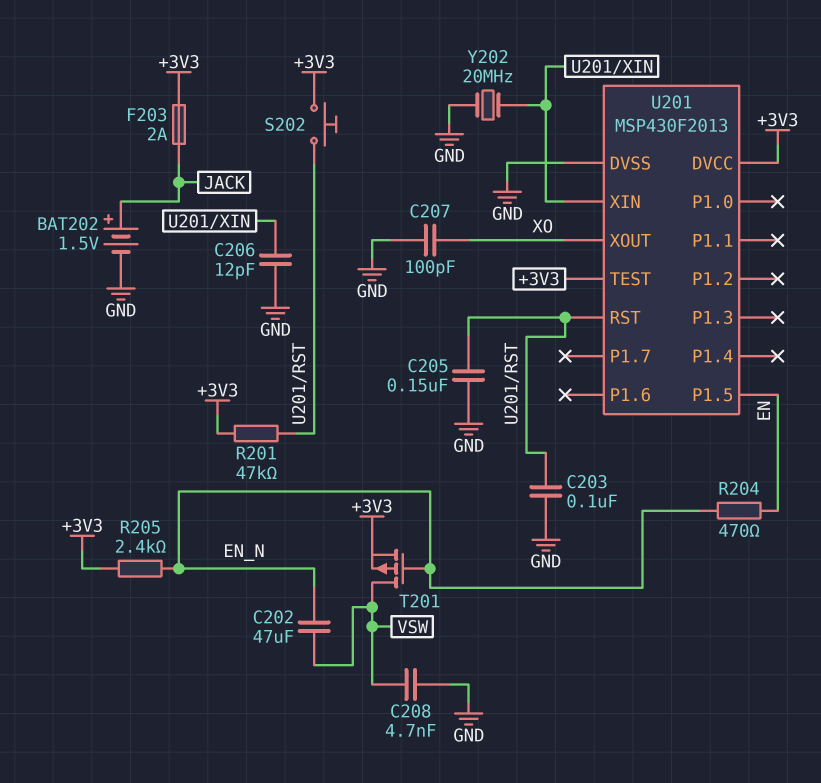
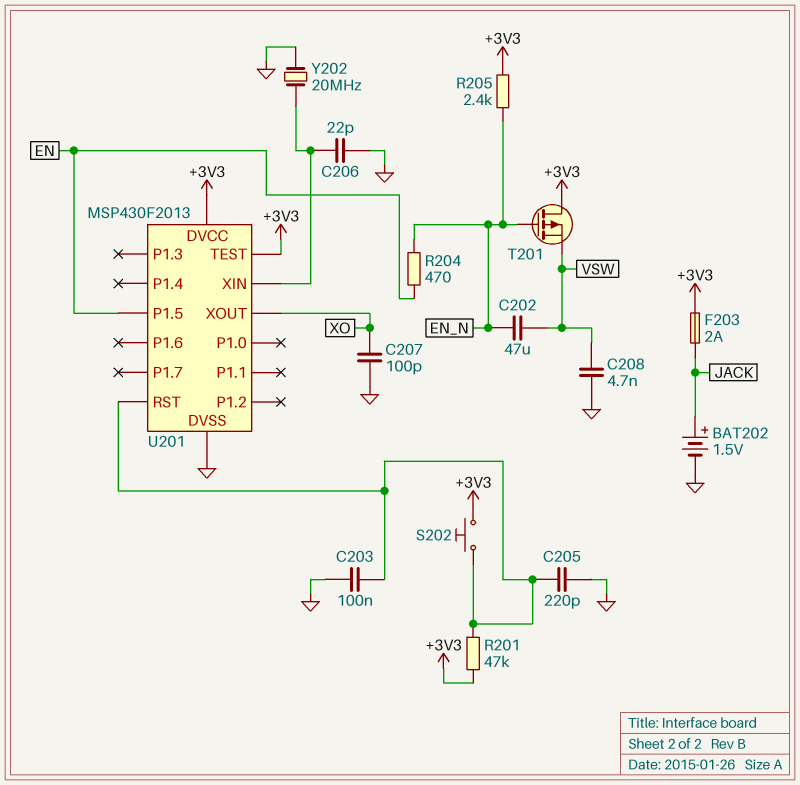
C205: 150nF (GND, U201/RST) -> 220pF (GND, U201/RST)
C206: 12pF (GND, U201/XIN) -> 22pF (GND, U201/XIN)
T201: PMOS (G EN_N, D VSW, S +3V3) -> PMOS (G EN_N, D +3V3, S VSW)

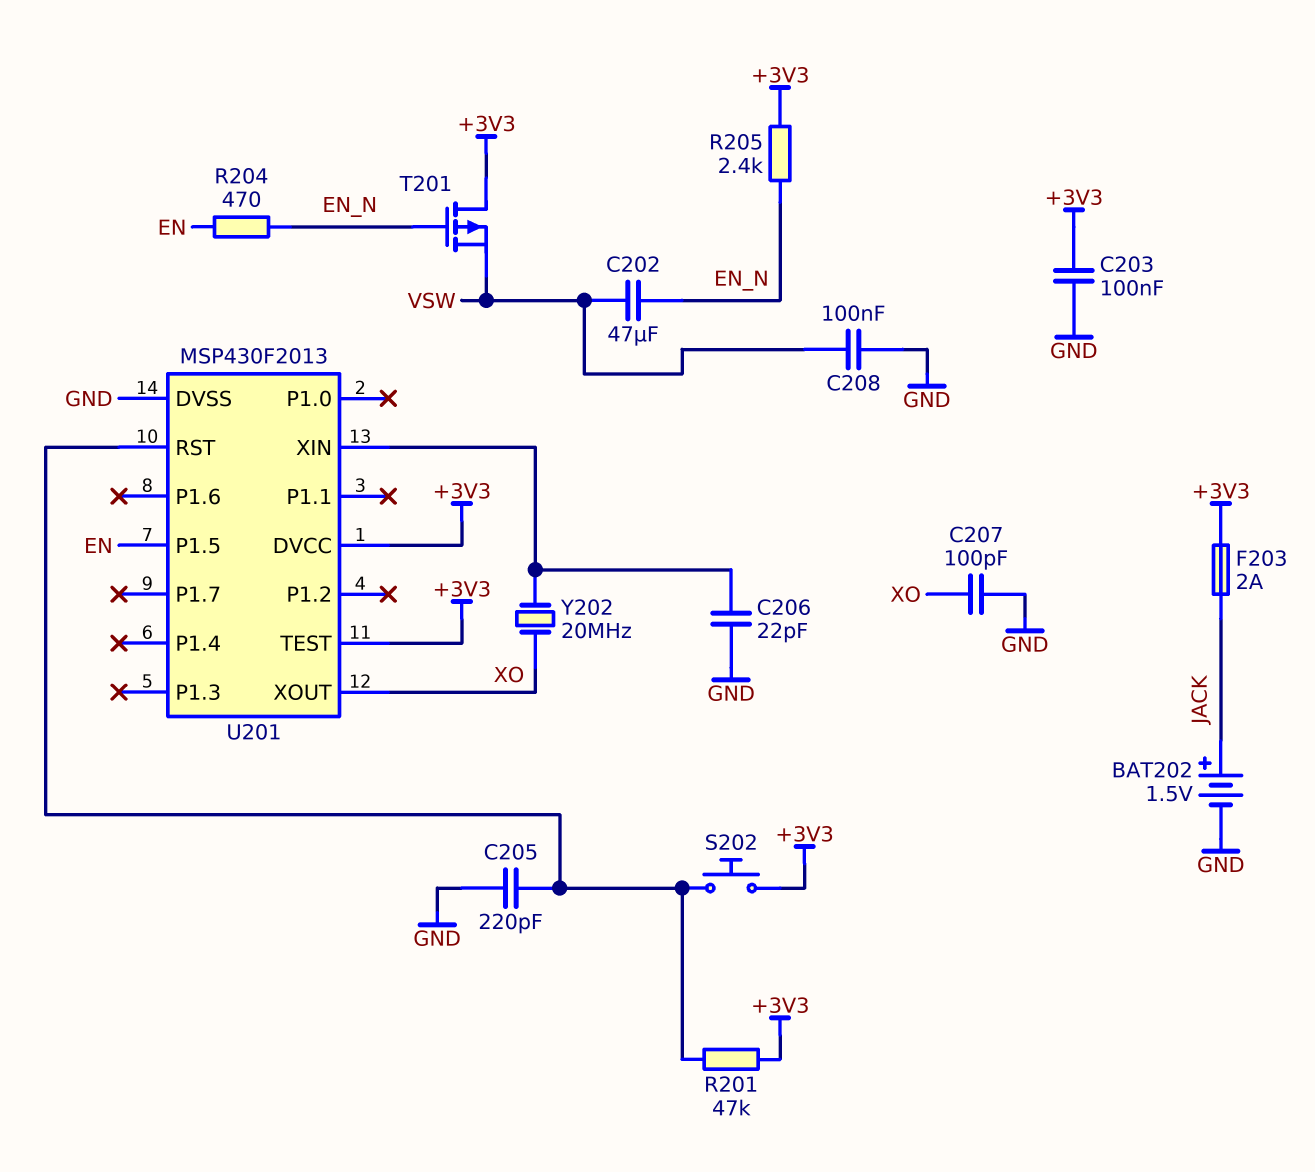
C203: 100nF (GND, U201/RST) -> 100nF (+3V3, GND)
C208: 4.7nF (GND, VSW) -> 100nF (GND, VSW)
Y202: 20MHz (GND, U201/XIN) -> 20MHz (U201/XIN, XO)

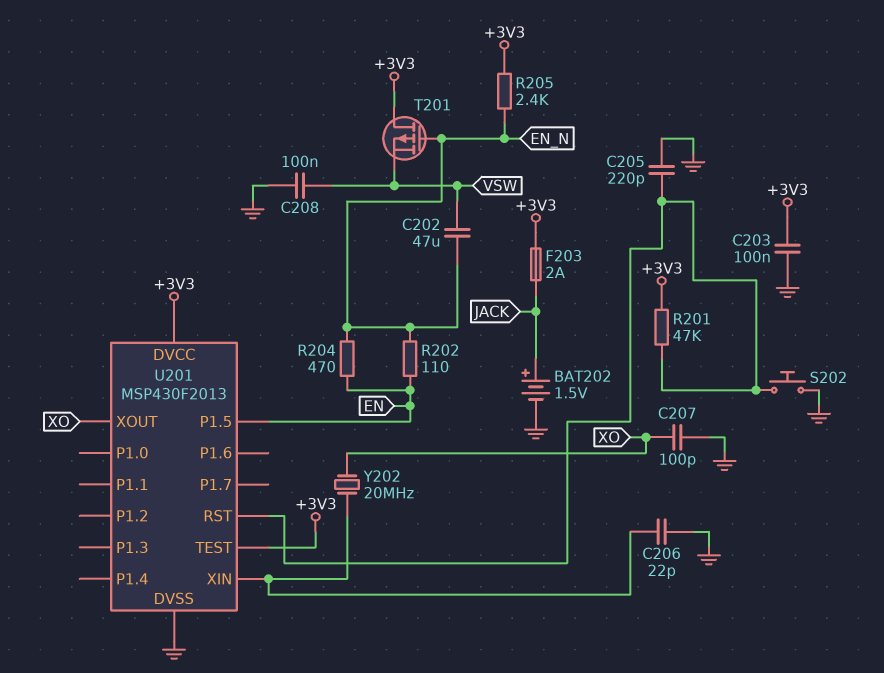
R202: none -> 110 (EN, EN_N)
S202: button (+3V3, U201/RST) -> button (GND, U201/RST)

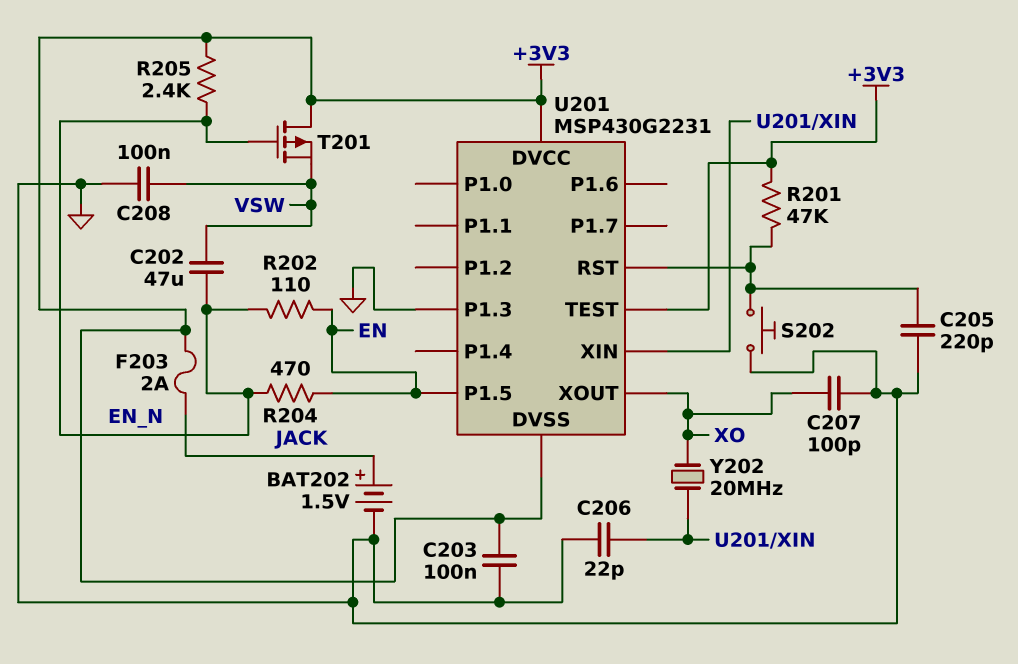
U201: MSP430F2013 -> MSP430G2231
U201 pin DVSS: GND -> +3V3
U201 pin P1.3: none -> GND

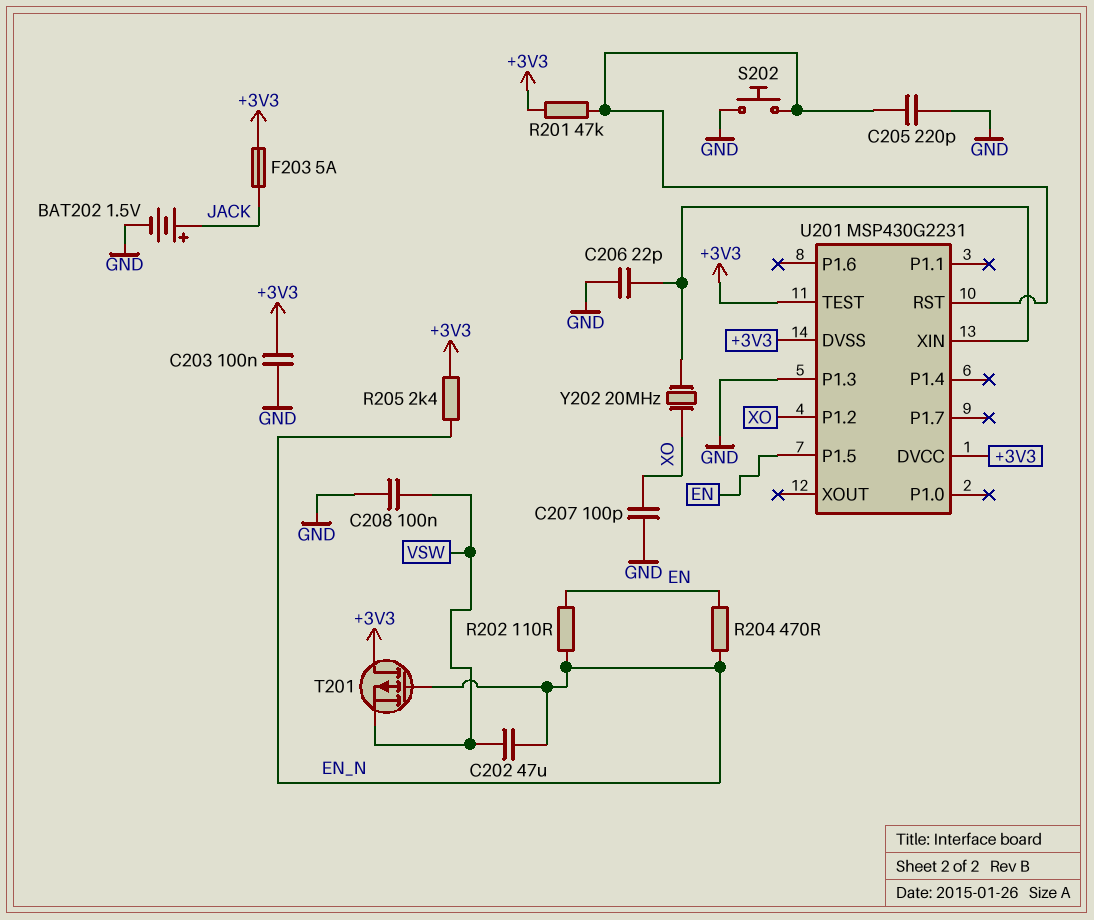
F203: 2A (+3V3, JACK) -> 5A (+3V3, JACK)
U201 pin P1.2: none -> XO
U201 pin XOUT: XO -> none

